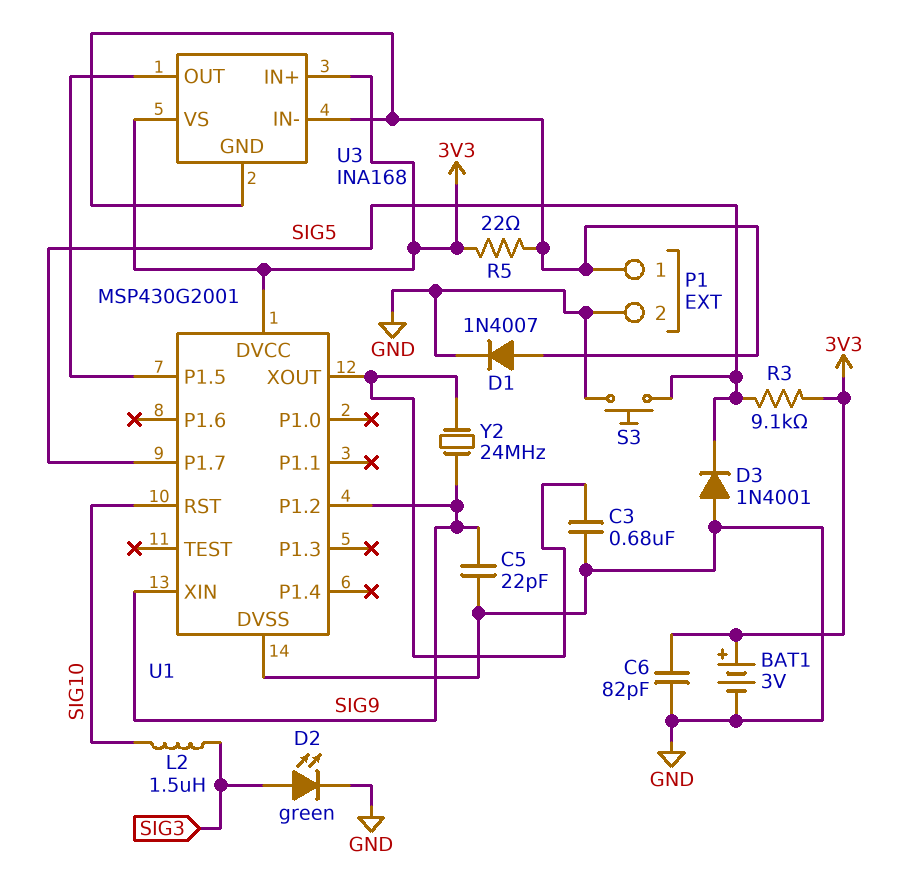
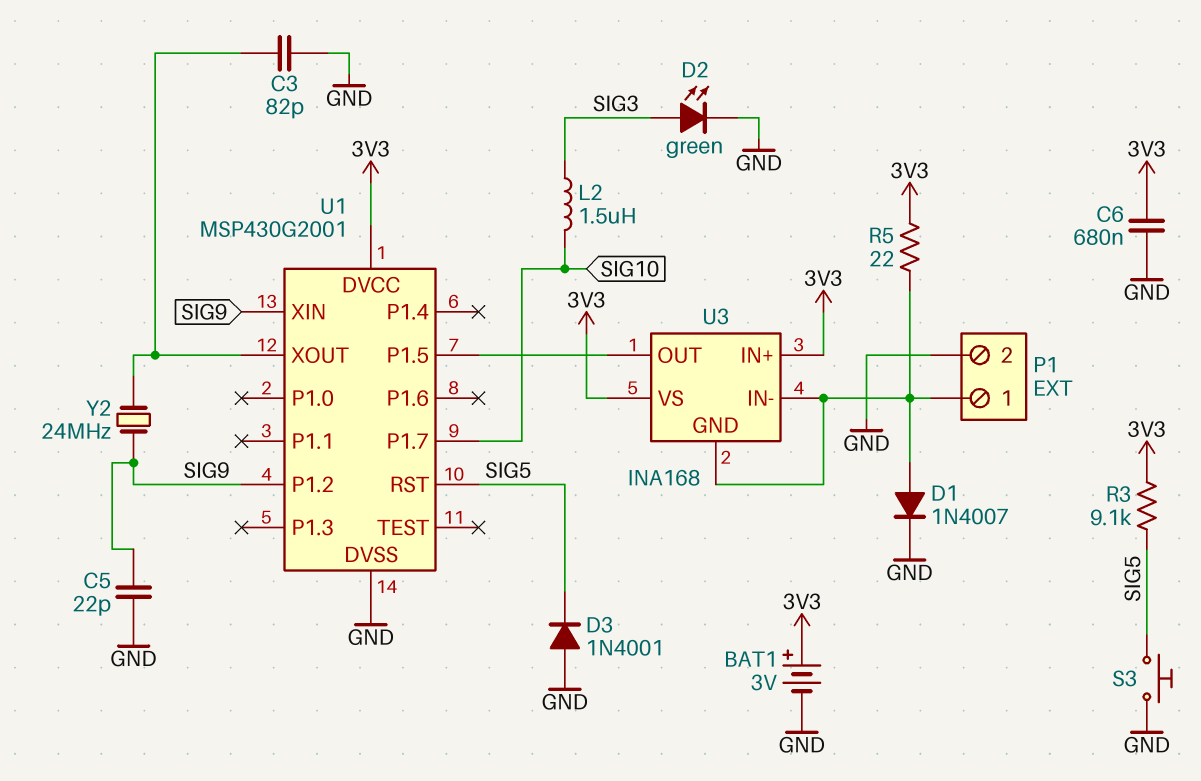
C3: 680nF (GND, U1/XOUT) -> 82pF (GND, U1/XOUT)
C6: 82pF (3V3, GND) -> 680nF (3V3, GND)
U1 pin P1.7: SIG5 -> SIG10
U1 pin RST: SIG10 -> SIG5

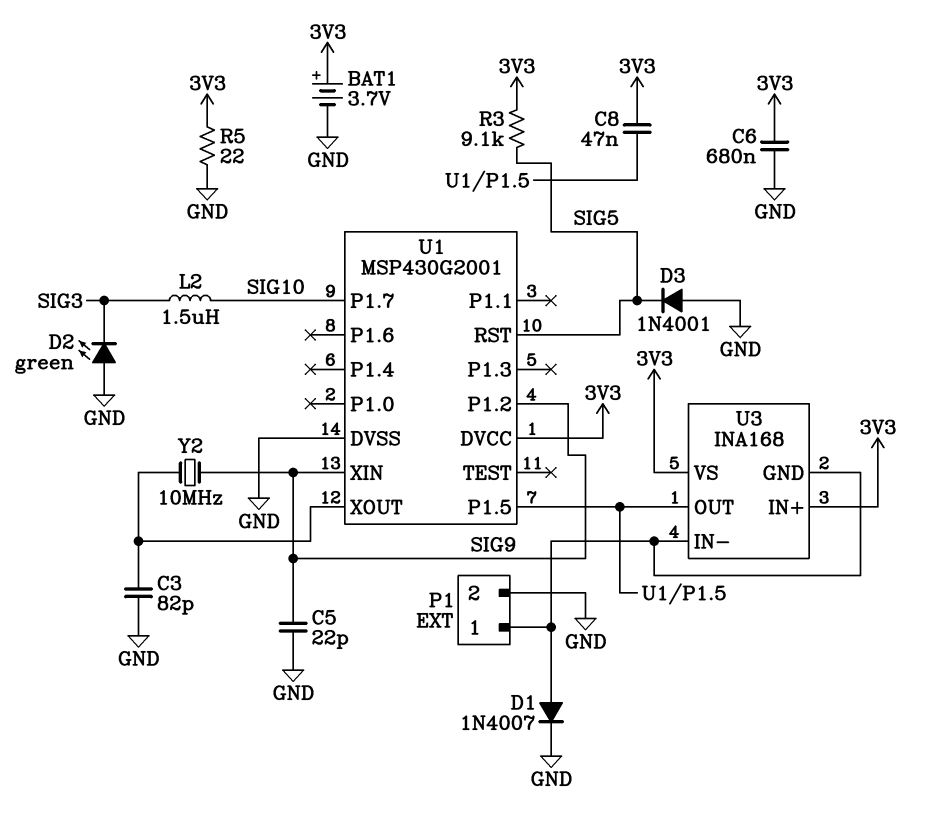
BAT1: 3V (plus 3V3, minus GND) -> 3.7V (plus 3V3, minus GND)
C8: none -> 47nF (3V3, U1/P1.5)
D2: LED green (A SIG3, K GND) -> LED green (A GND, K SIG3)
R5: 22 (3V3, P1/1) -> 22 (3V3, GND)
S3: button (GND, SIG5) -> none
Y2: 24MHz (SIG9, U1/XOUT) -> 10MHz (SIG9, U1/XOUT)

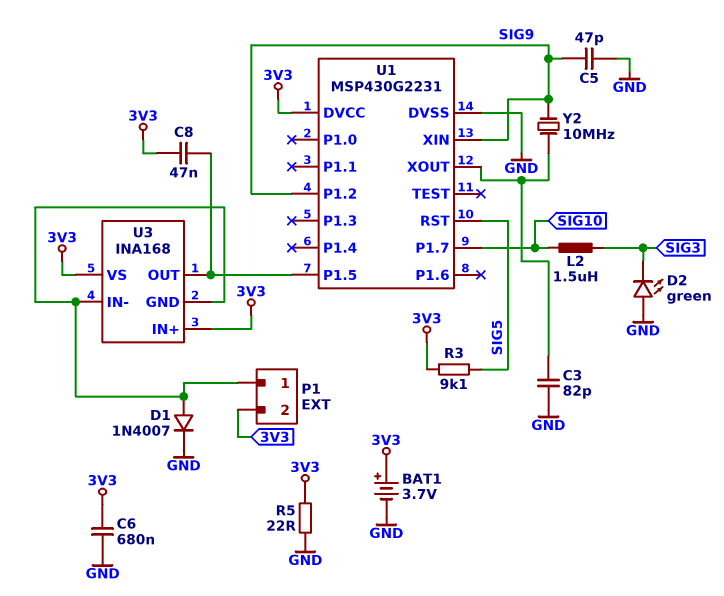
C5: 22pF (GND, SIG9) -> 47pF (GND, SIG9)
D3: diode 1N4001 (A GND, K SIG5) -> none
P1 pin 2: GND -> 3V3
U1: MSP430G2001 -> MSP430G2231

